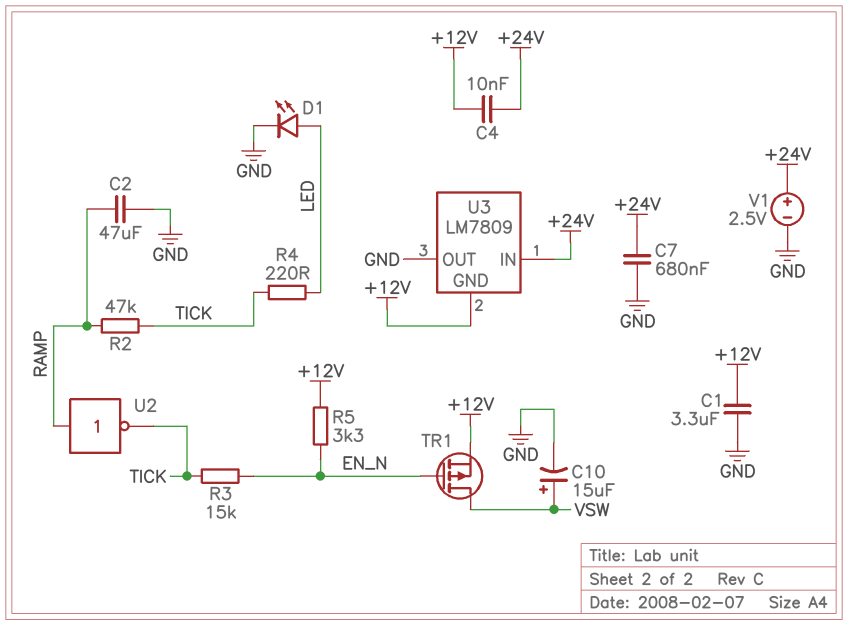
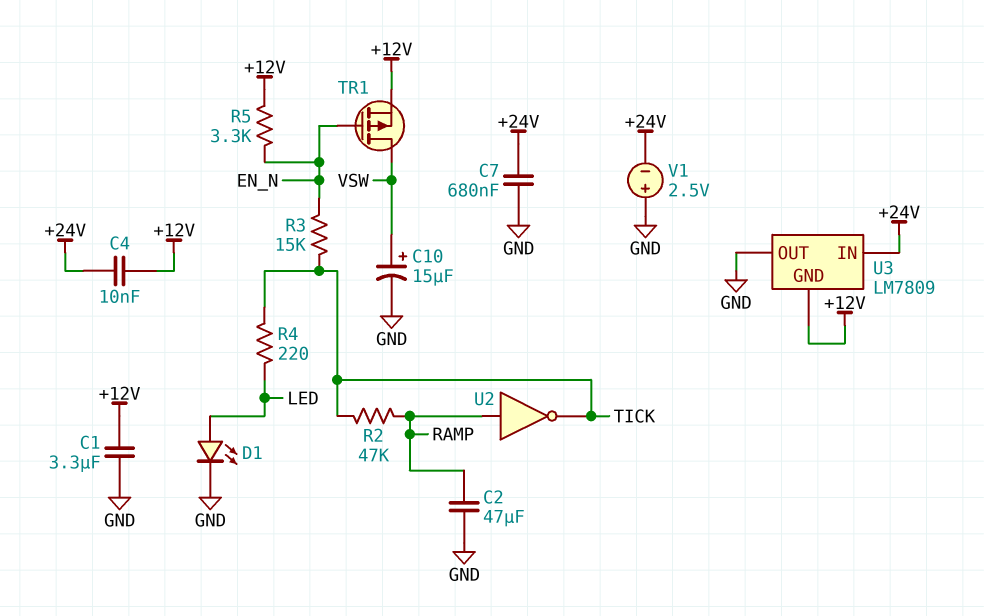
V1: 2.5V (plus +24V, minus GND) -> 2.5V (plus GND, minus +24V)

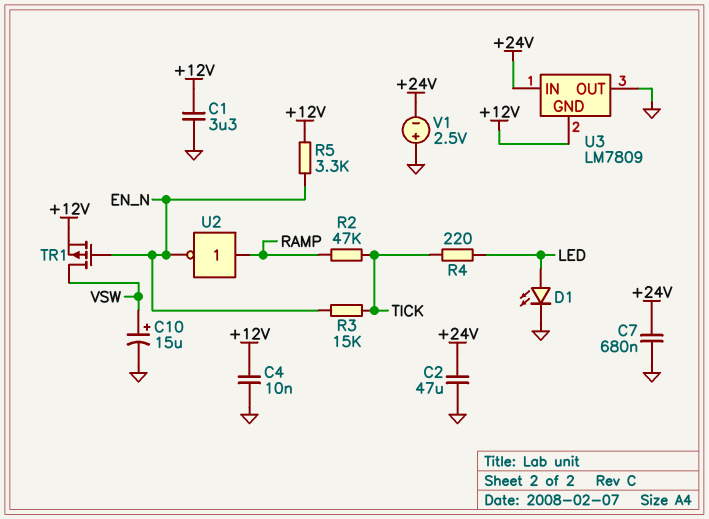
C2: 47uF (GND, RAMP) -> 47uF (+24V, GND)
C4: 10nF (+12V, +24V) -> 10nF (+12V, GND)
U2: NOT (in RAMP, out TICK) -> NOT (in RAMP, out EN_N)

